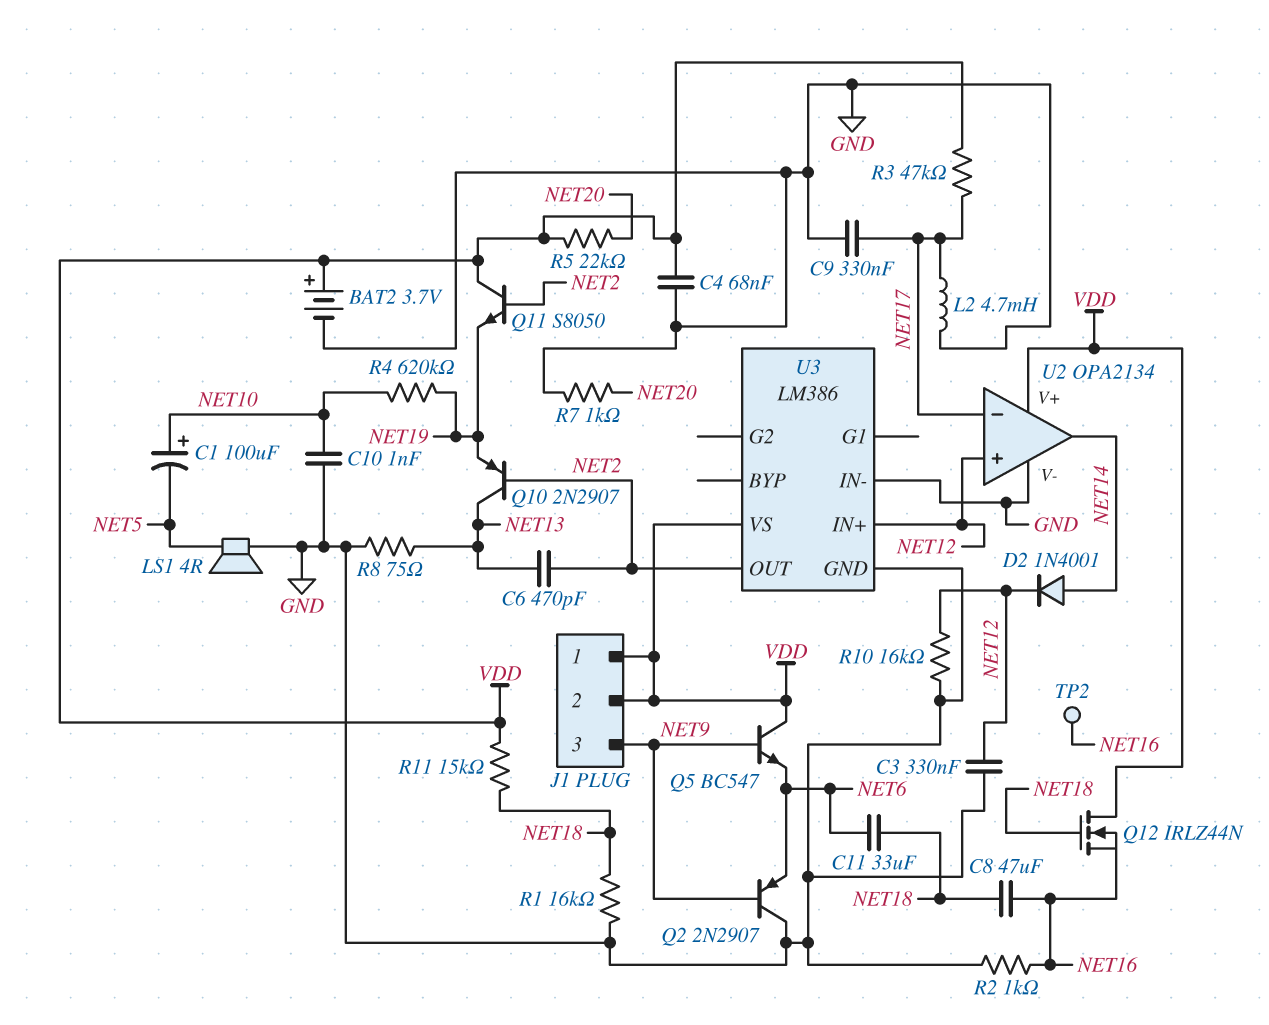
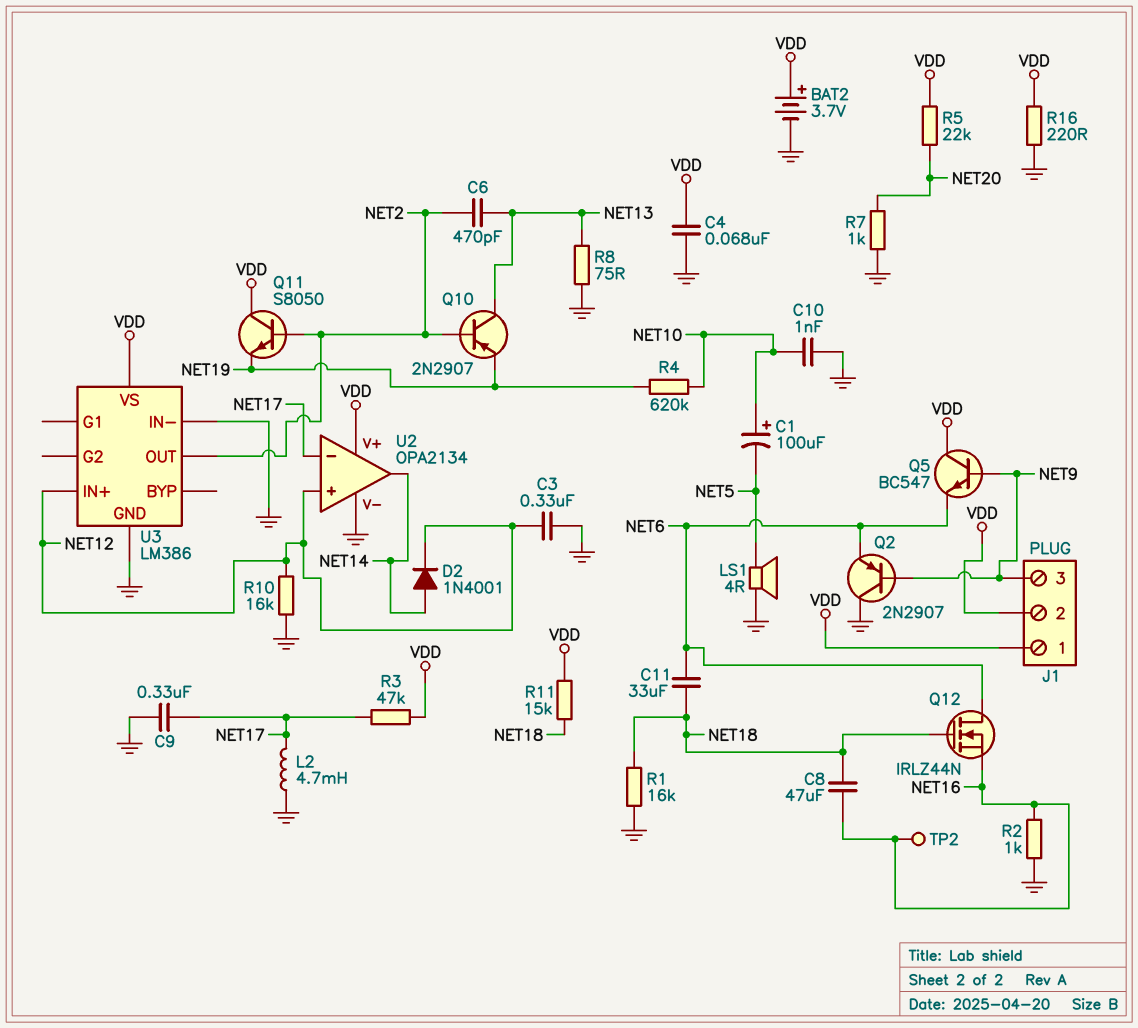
Q12: NMOS IRLZ44N (G NET18, D VDD, S NET16) -> NMOS IRLZ44N (G NET18, D NET6, S NET16)
R16: none -> 220 (GND, VDD)

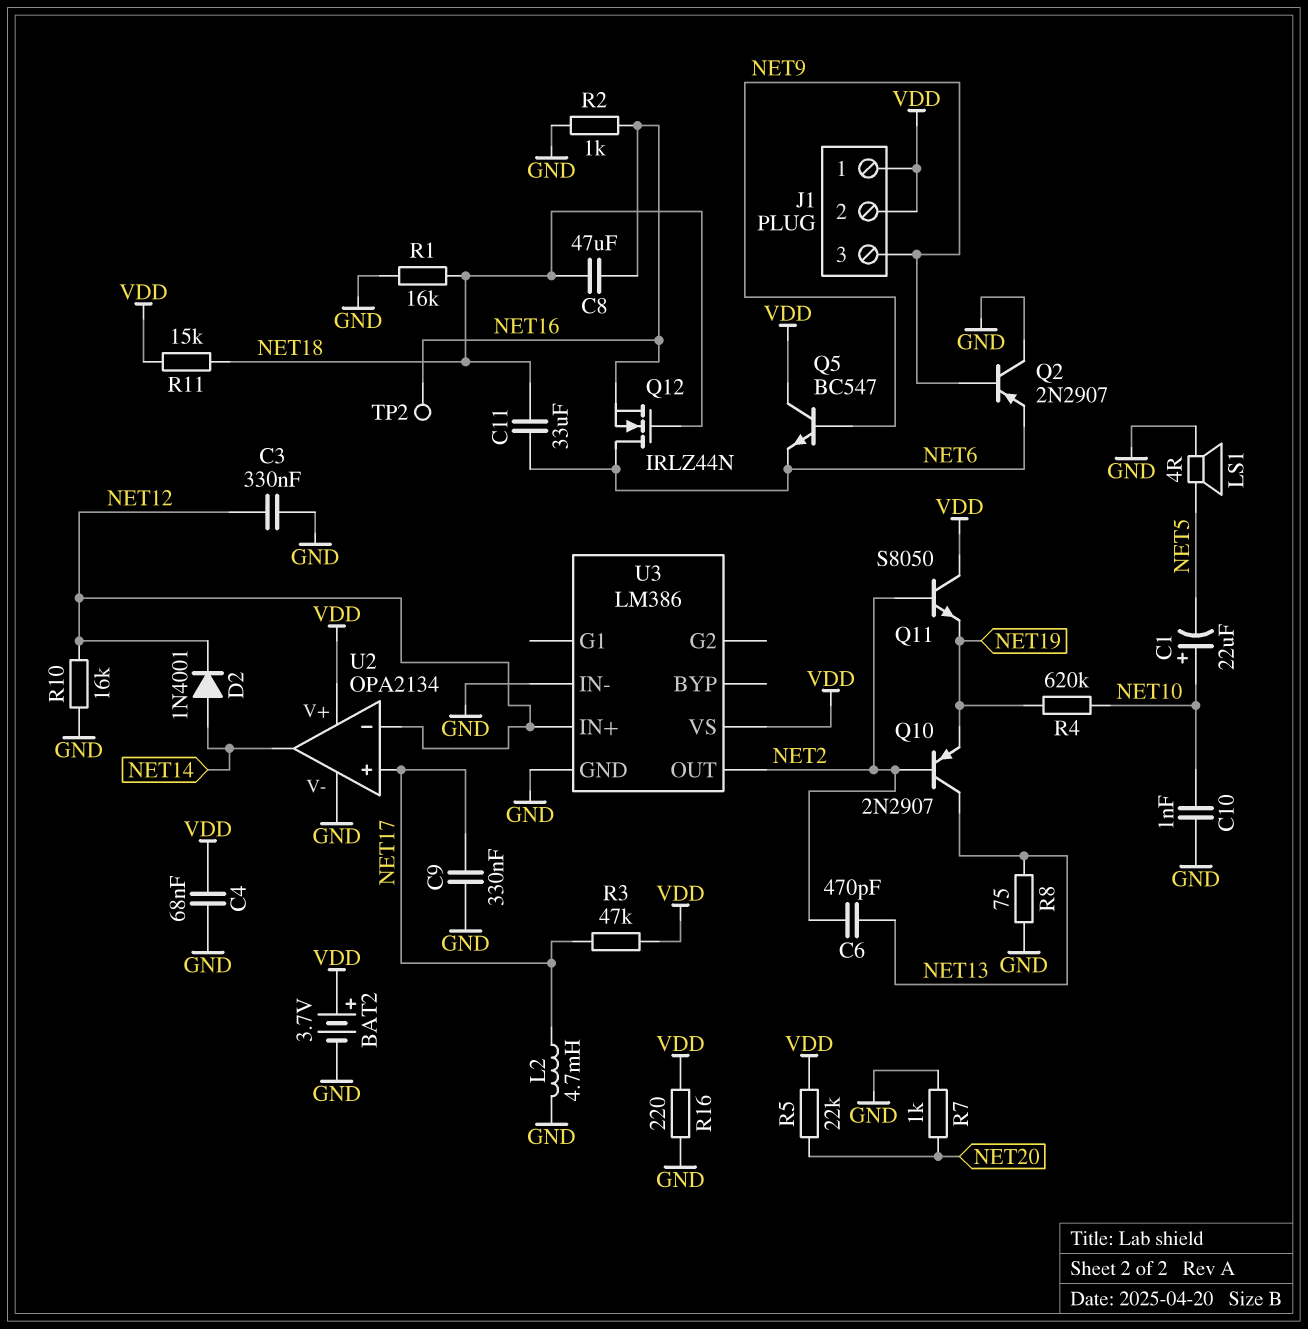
C1: 100uF (plus NET10, minus NET5) -> 22uF (plus NET10, minus NET5)
U2 pin in+: NET12 -> NET17
U2 pin in-: NET17 -> NET12

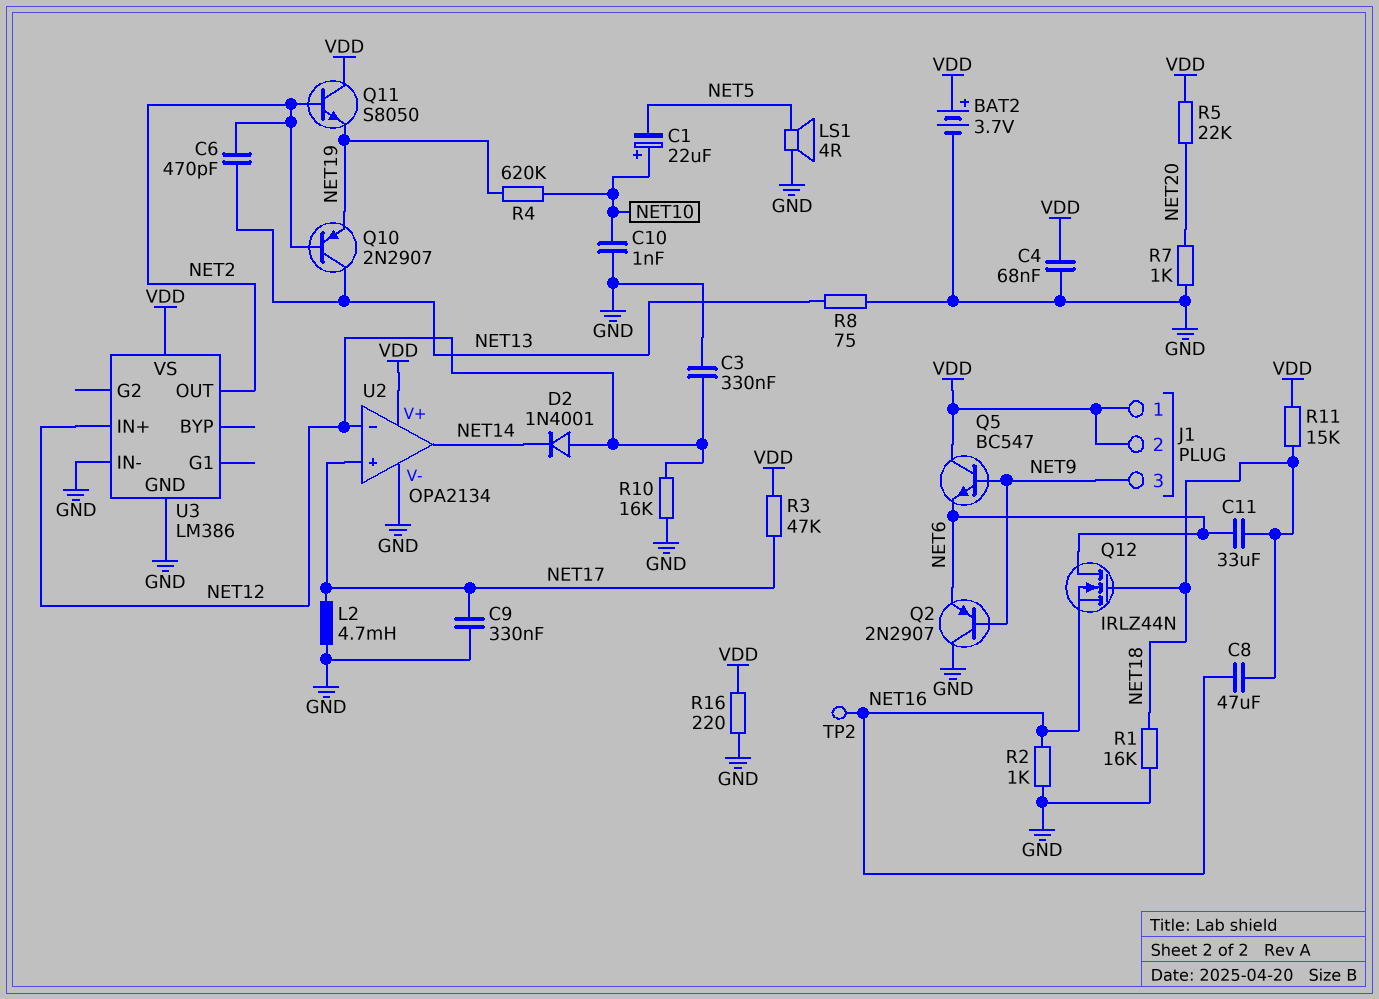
D2: diode 1N4001 (A NET14, K NET12) -> diode 1N4001 (A NET12, K NET14)

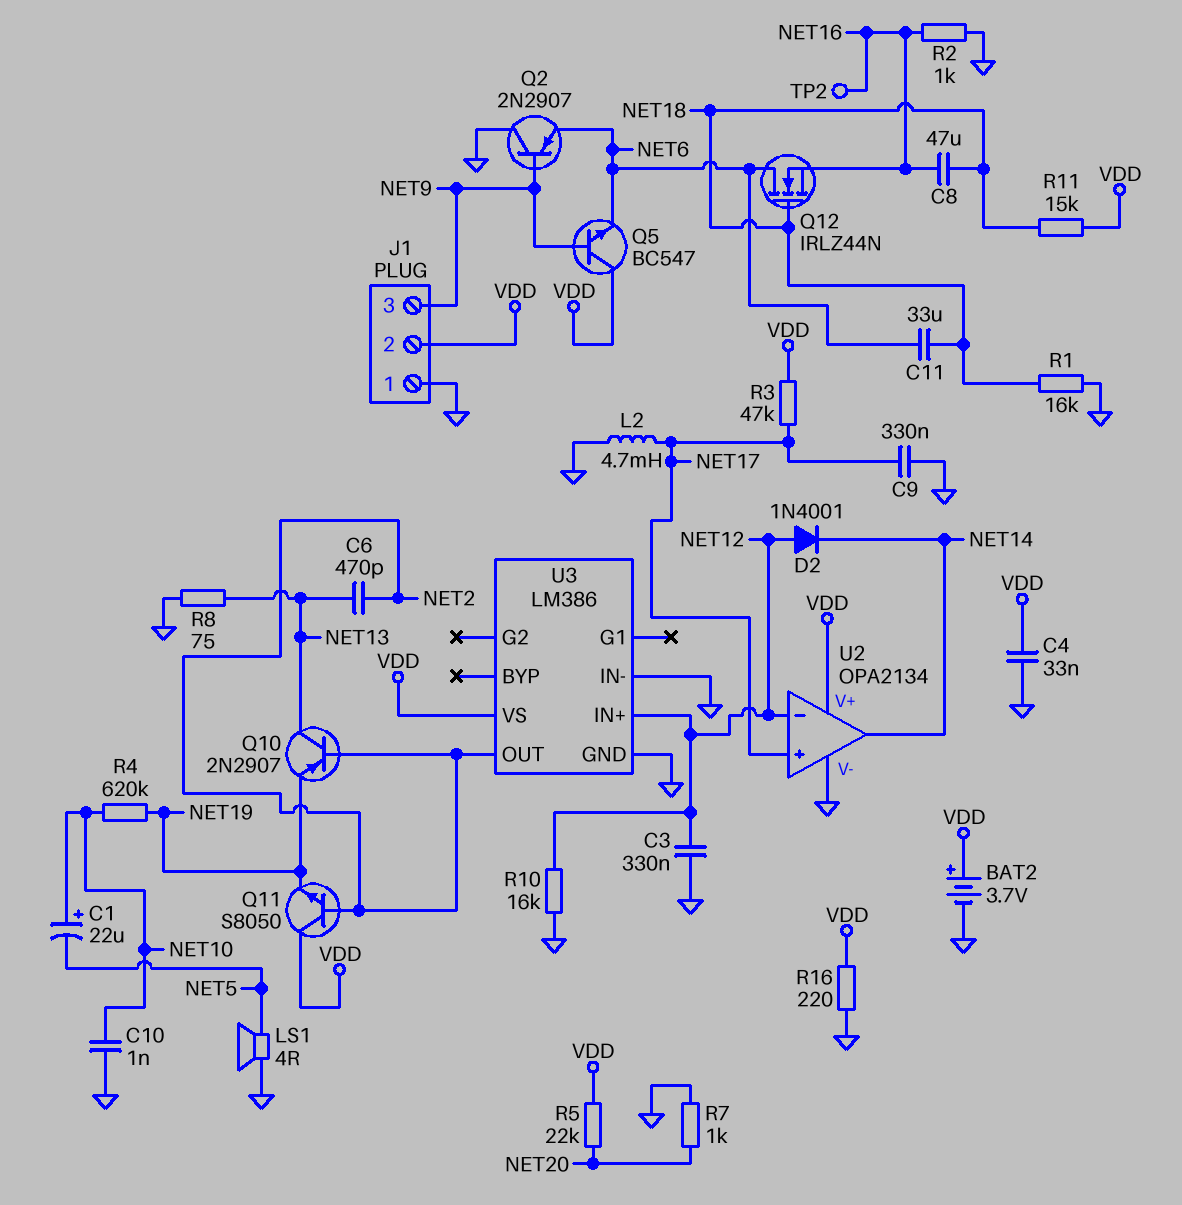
C4: 68nF (GND, VDD) -> 33nF (GND, VDD)
J1 pin 1: VDD -> GND

